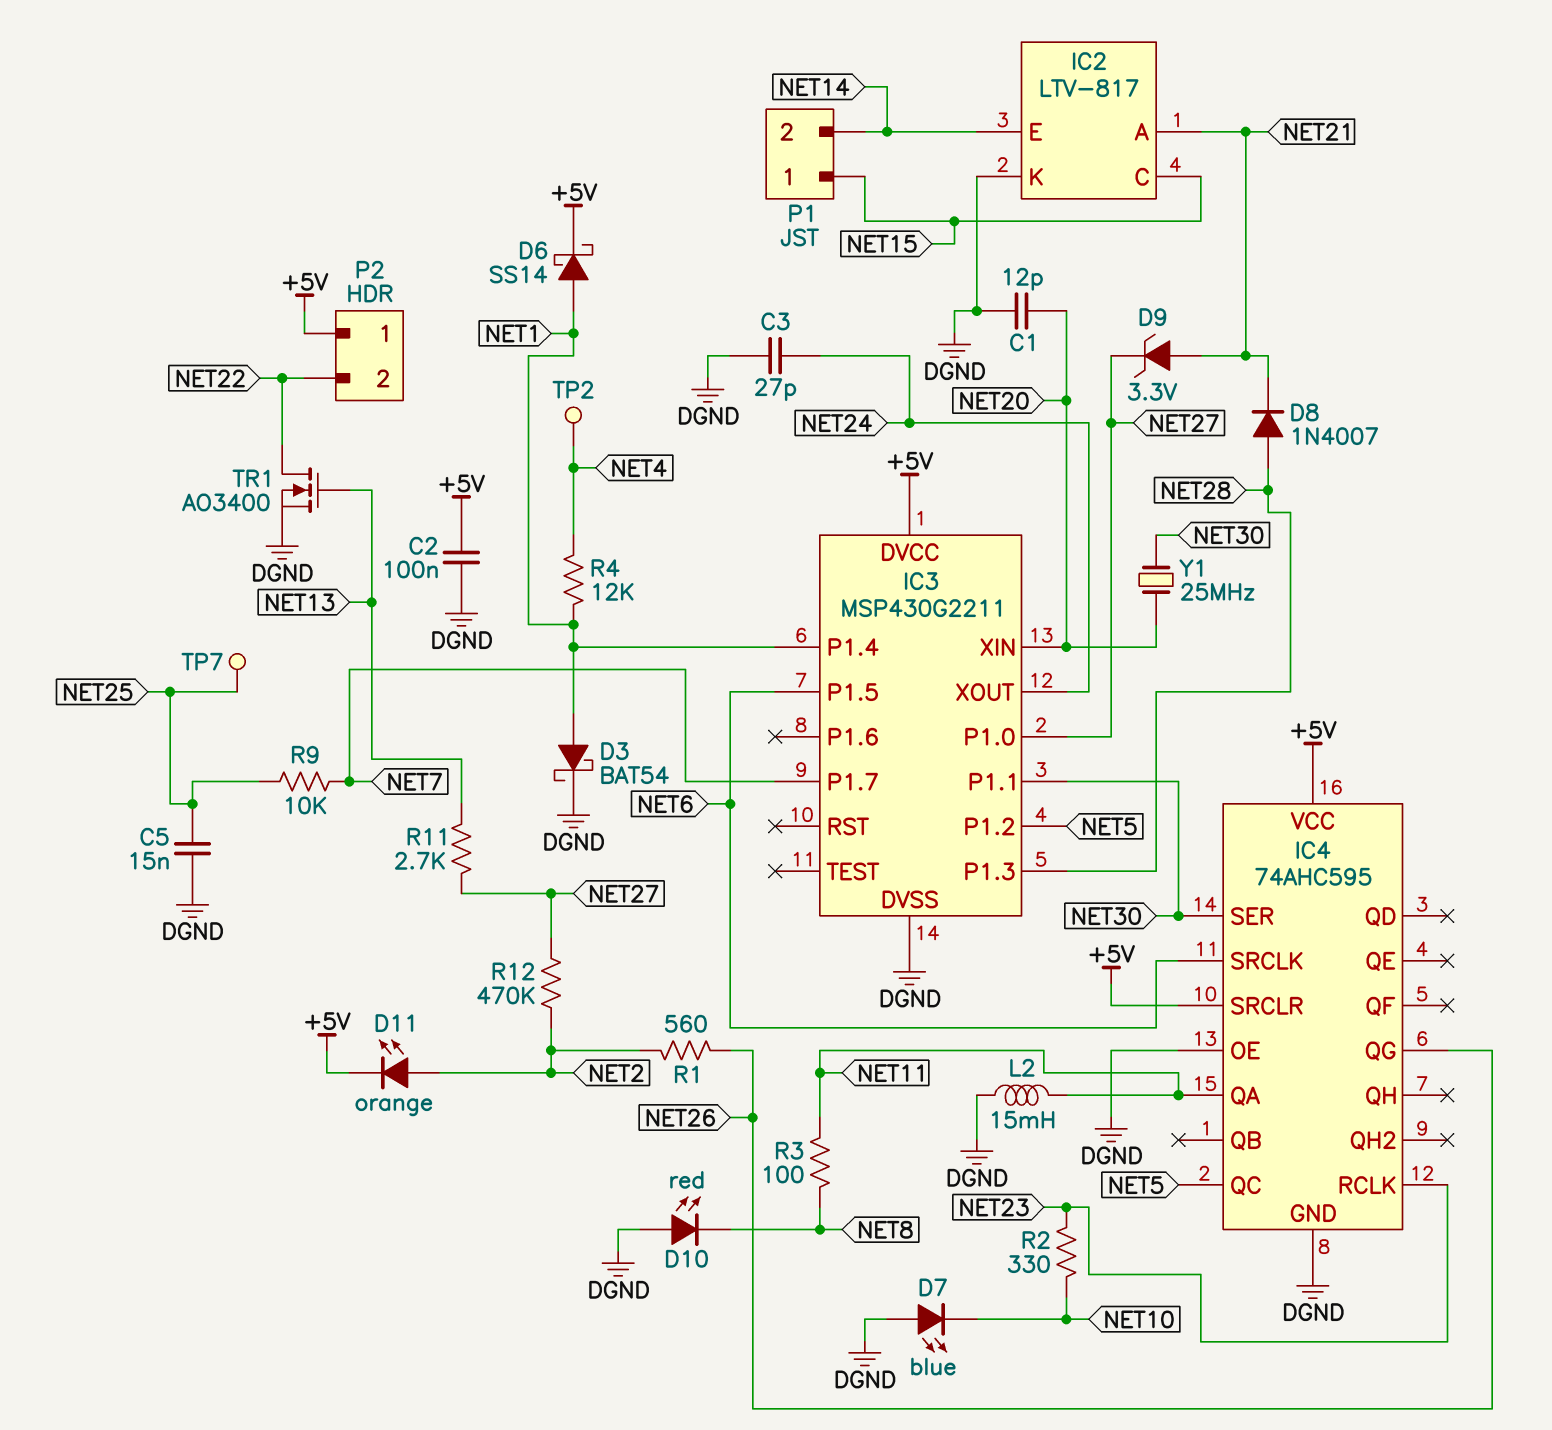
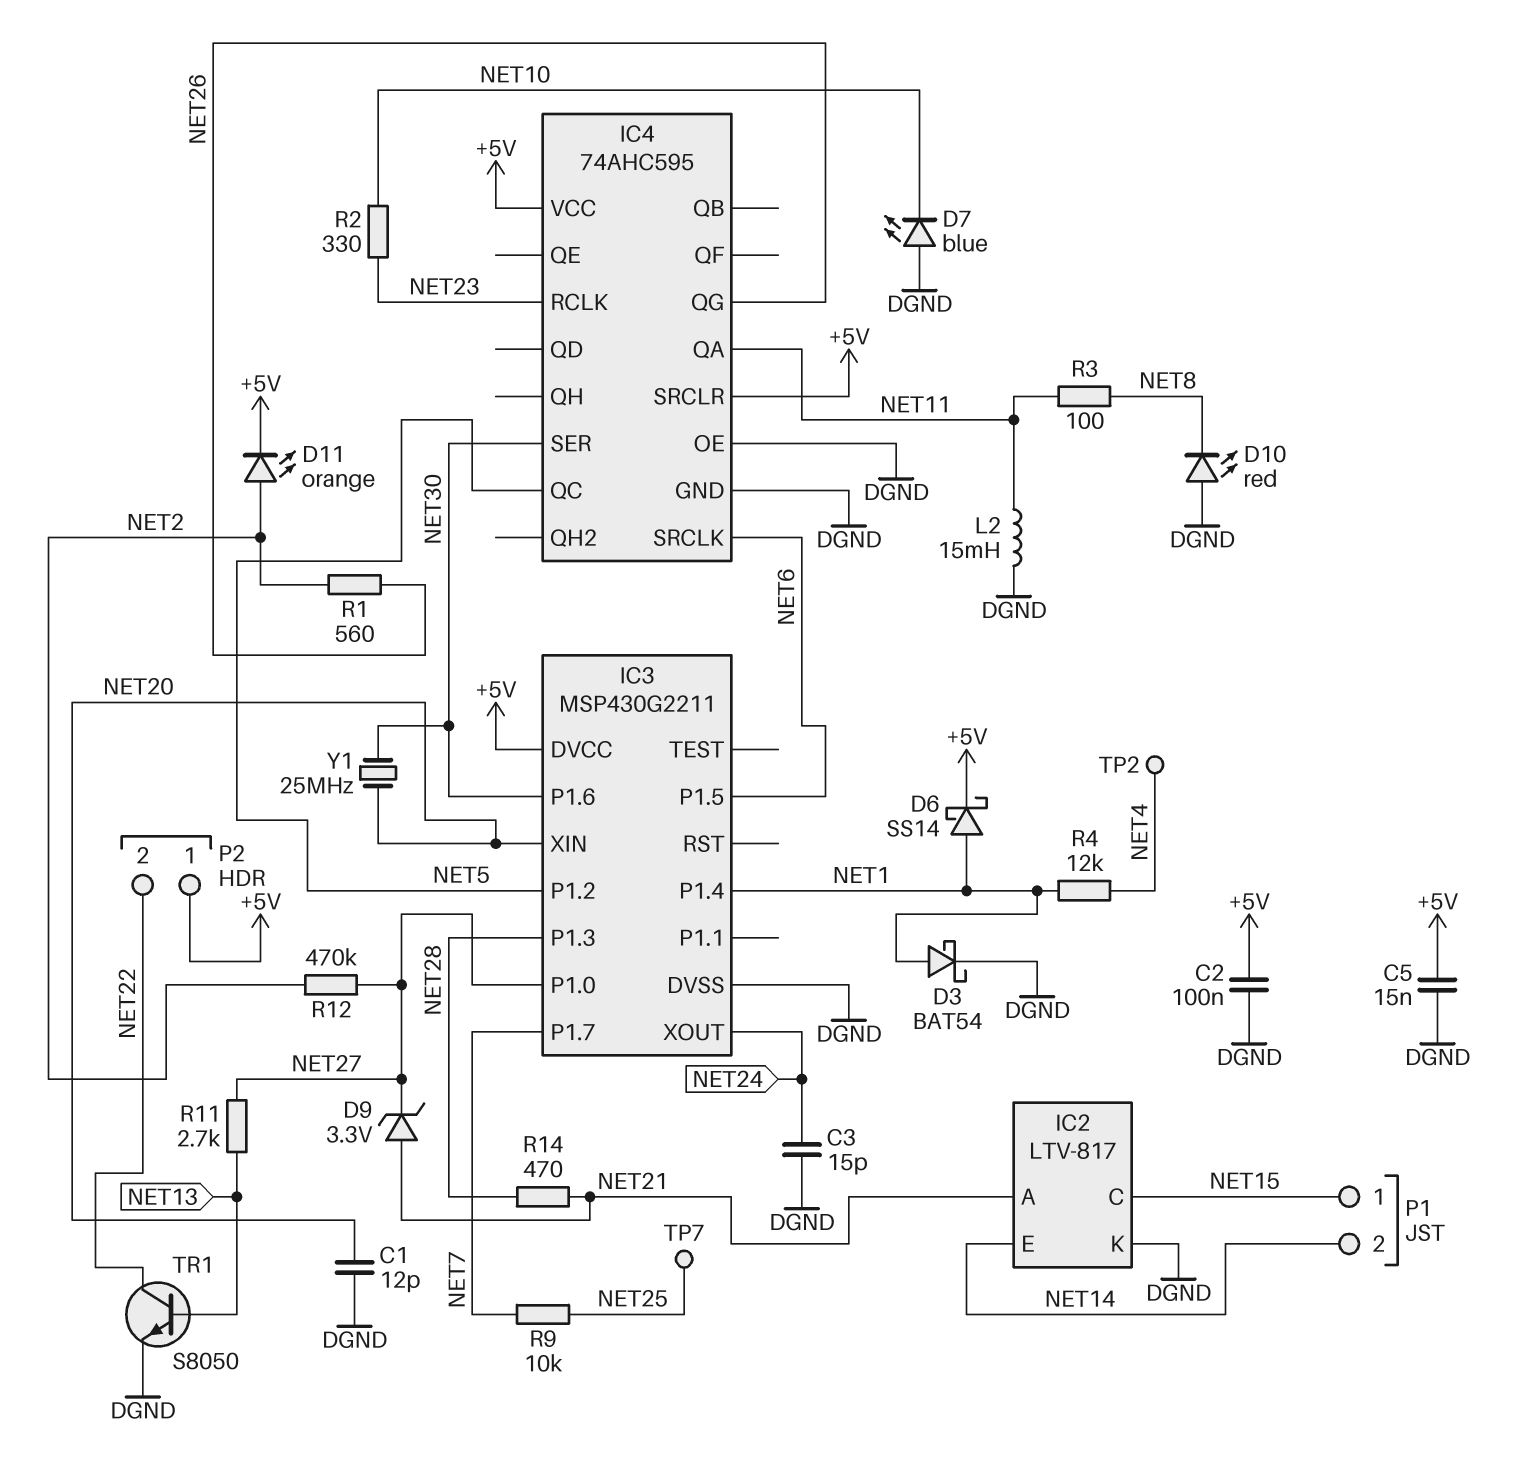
C3: 27pF (DGND, NET24) -> 15pF (DGND, NET24)
C5: 15nF (DGND, NET25) -> 15nF (+5V, DGND)
D8: diode 1N4007 (A NET28, K NET21) -> none
IC3 pin P1.1: NET30 -> none
IC3 pin P1.6: none -> NET30
R14: none -> 470 (NET21, NET28)
TR1: NMOS AO3400 (G NET13, D NET22, S DGND) -> NPN S8050 (B NET13, C NET22, E DGND)

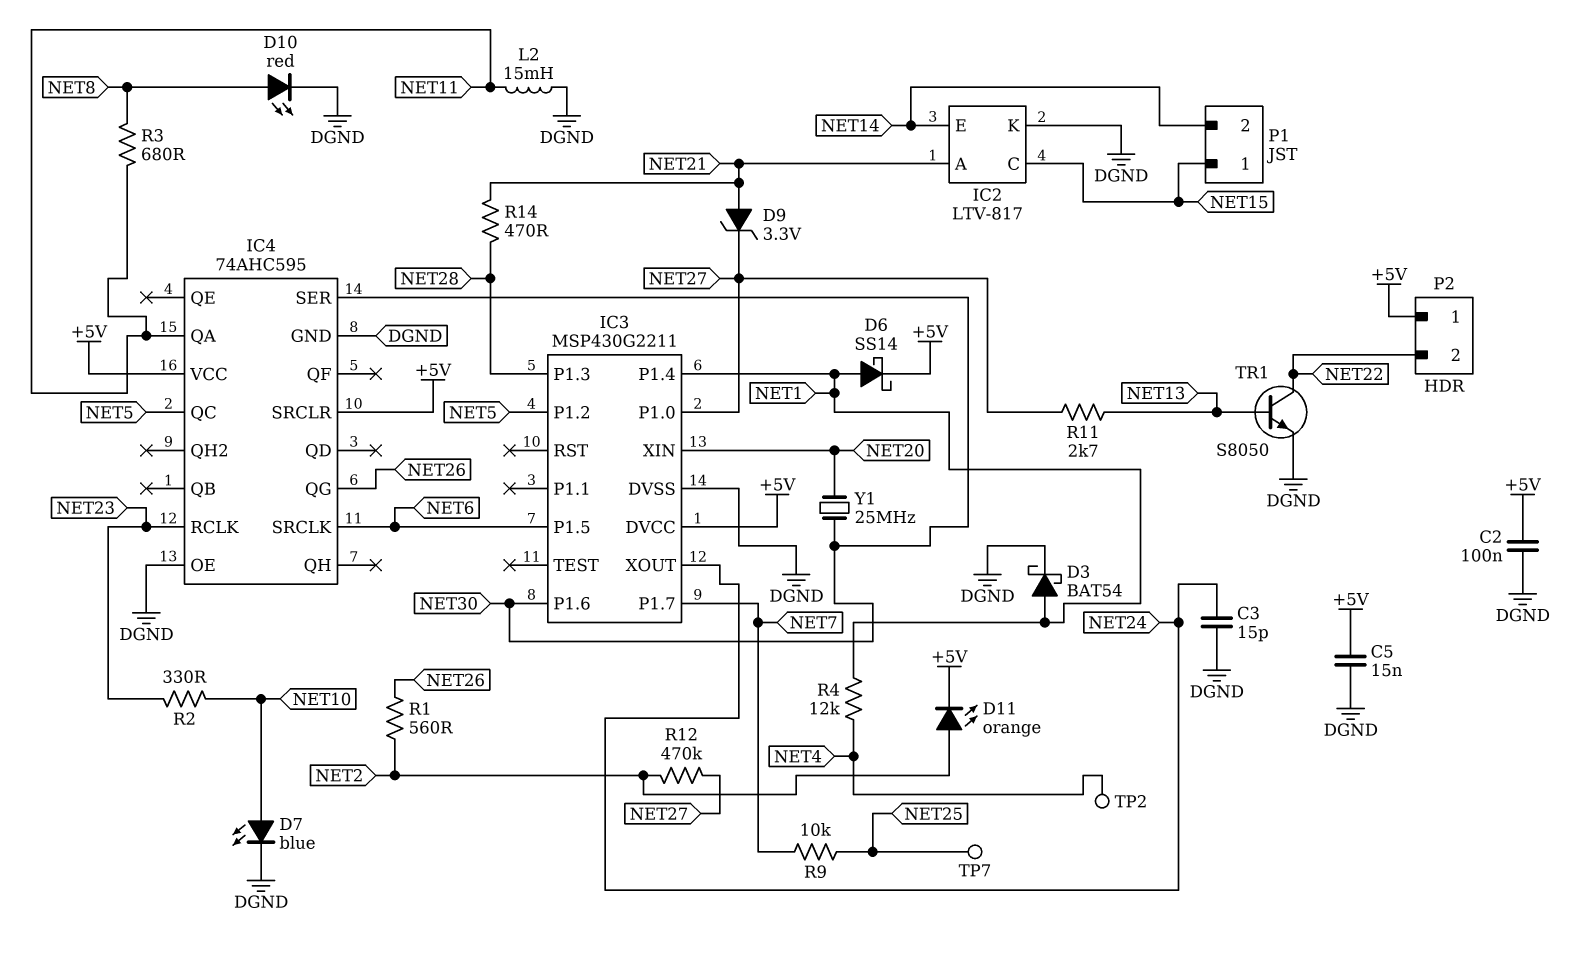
C1: 12pF (DGND, NET20) -> none
D7: LED blue (A DGND, K NET10) -> LED blue (A NET10, K DGND)
D10: LED red (A DGND, K NET8) -> LED red (A NET8, K DGND)
R3: 100 (NET8, NET11) -> 680 (NET8, NET11)

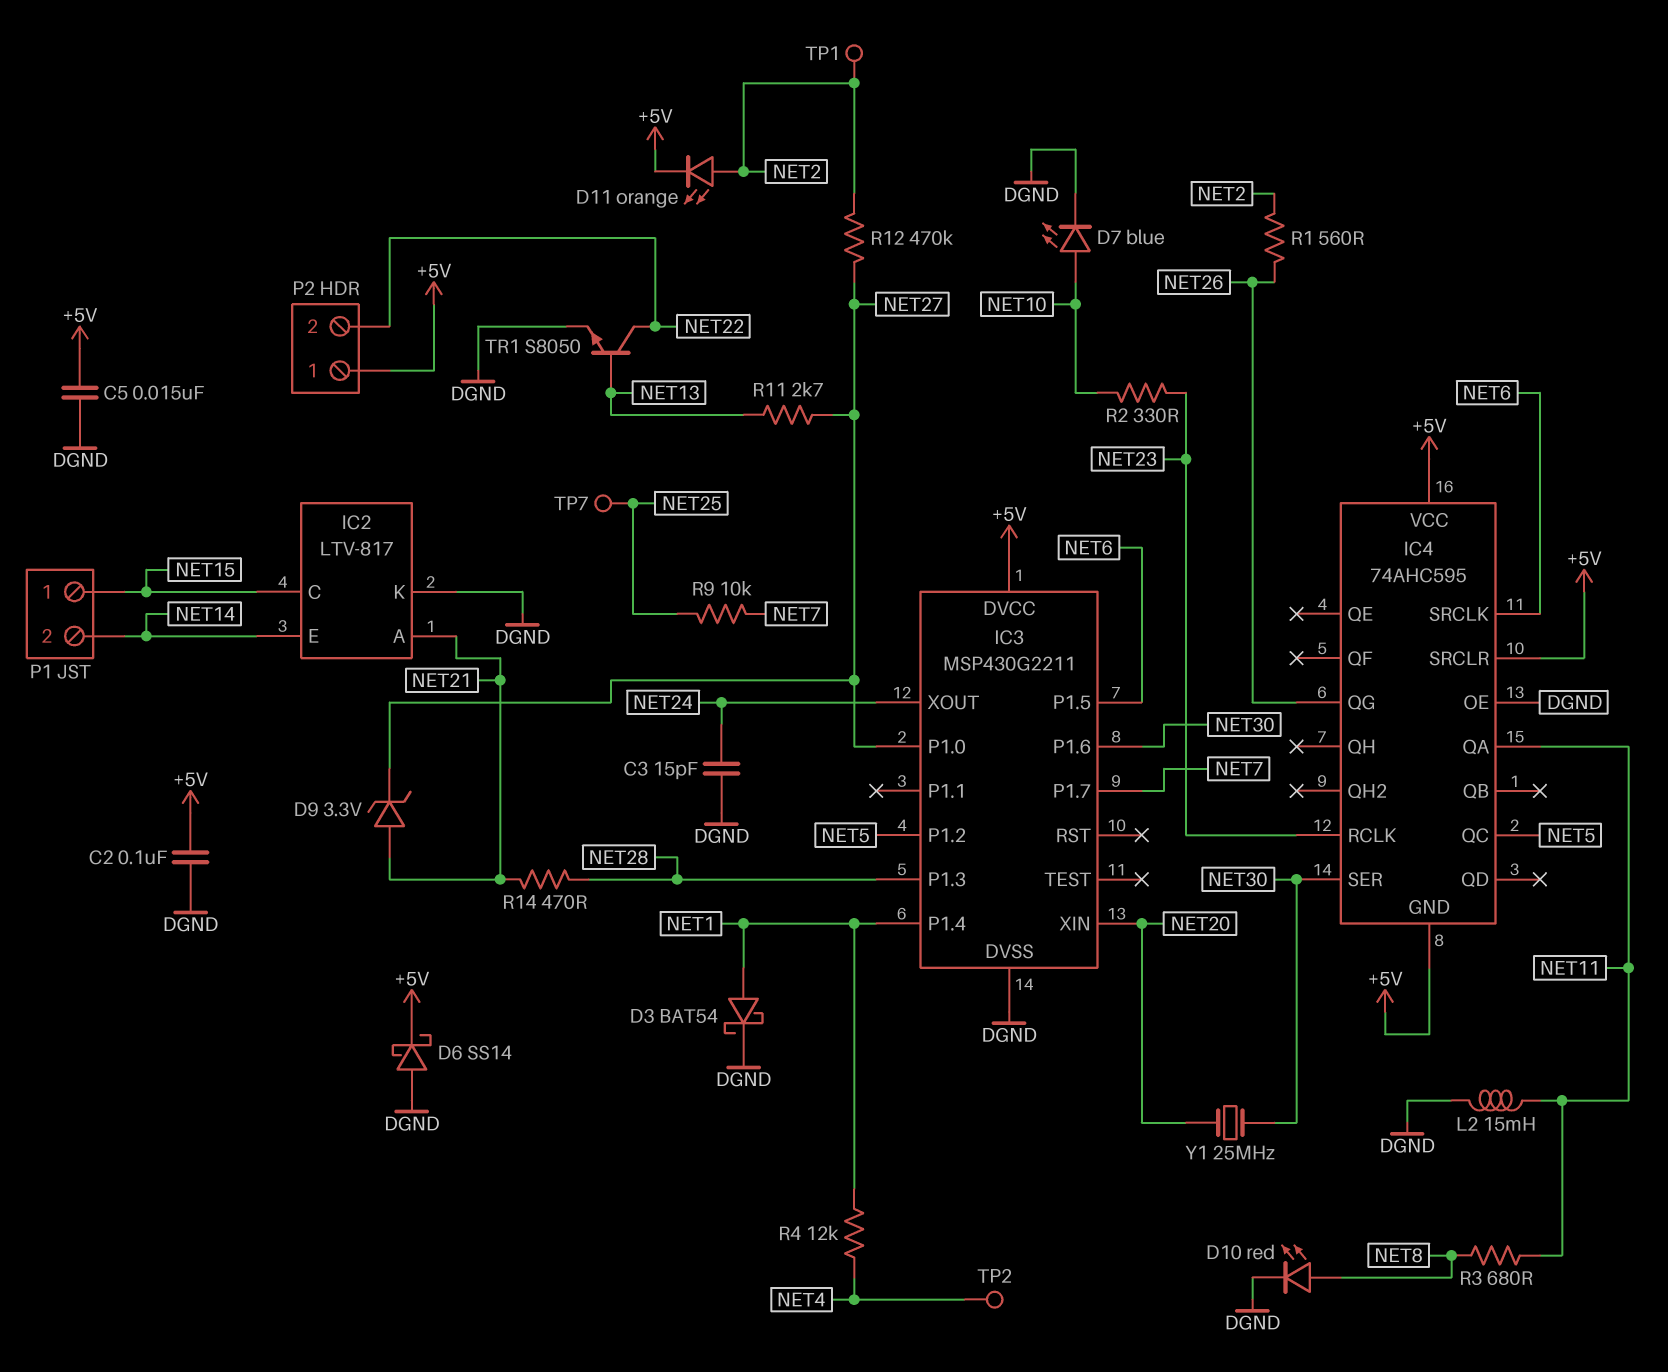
D6: schottky SS14 (A NET1, K +5V) -> schottky SS14 (A DGND, K +5V)
IC4 pin GND: DGND -> +5V
TP1: none -> test point (NET2)

